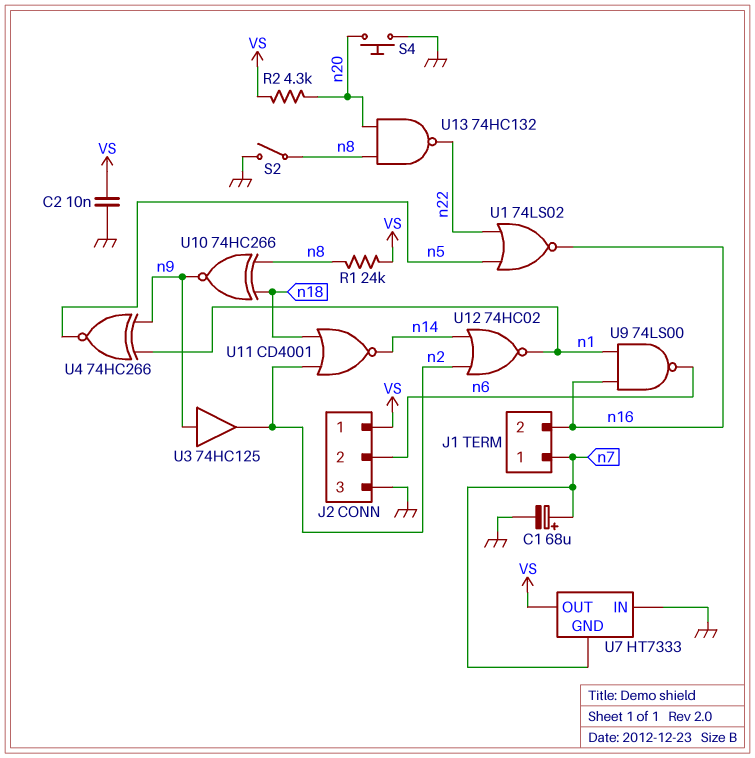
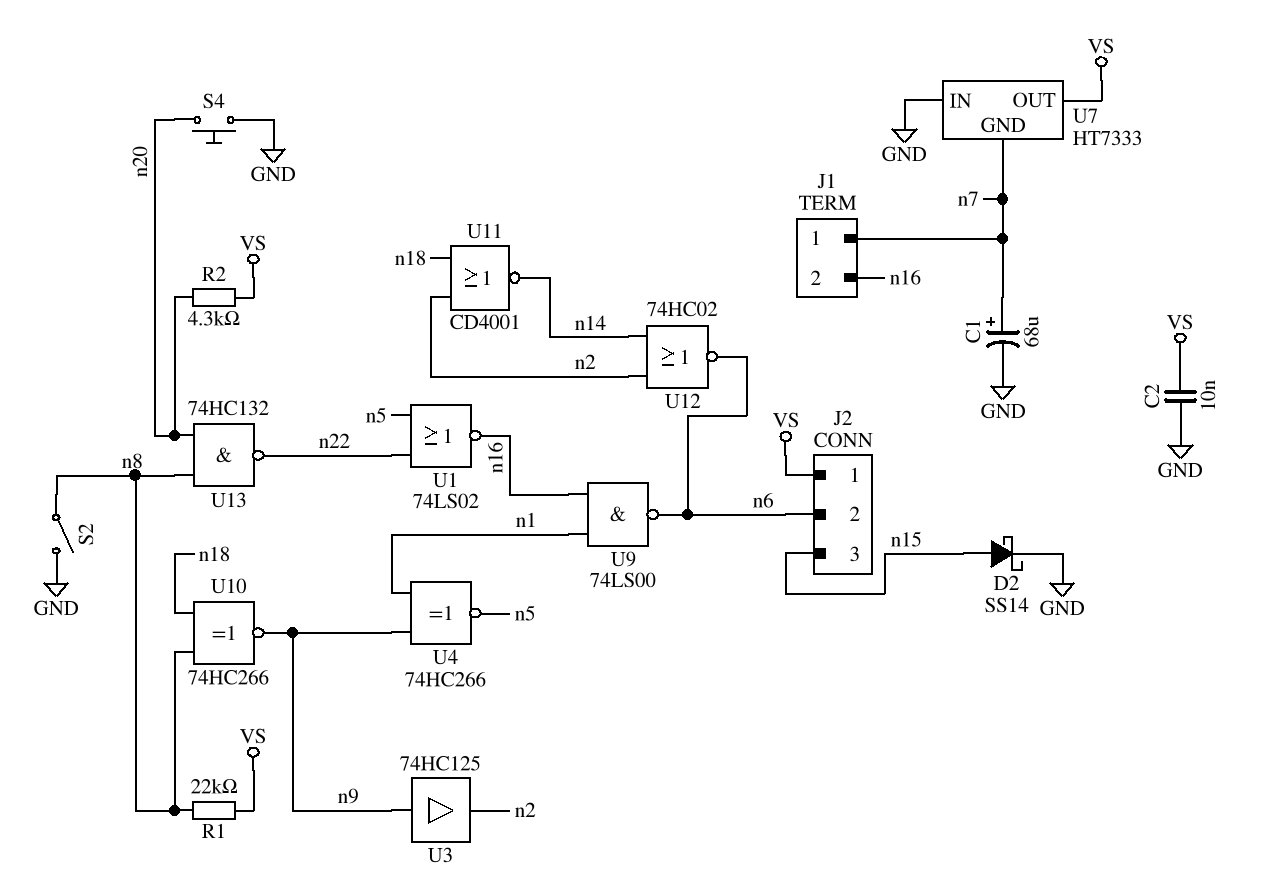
D2: none -> schottky SS14 (A n15, K GND)
J2 pin 3: GND -> n15
R1: 24k (VS, n8) -> 22k (VS, n8)
U12: NOR 74HC02 (in n2, in n14, out n1) -> NOR 74HC02 (in n2, in n14, out n6)

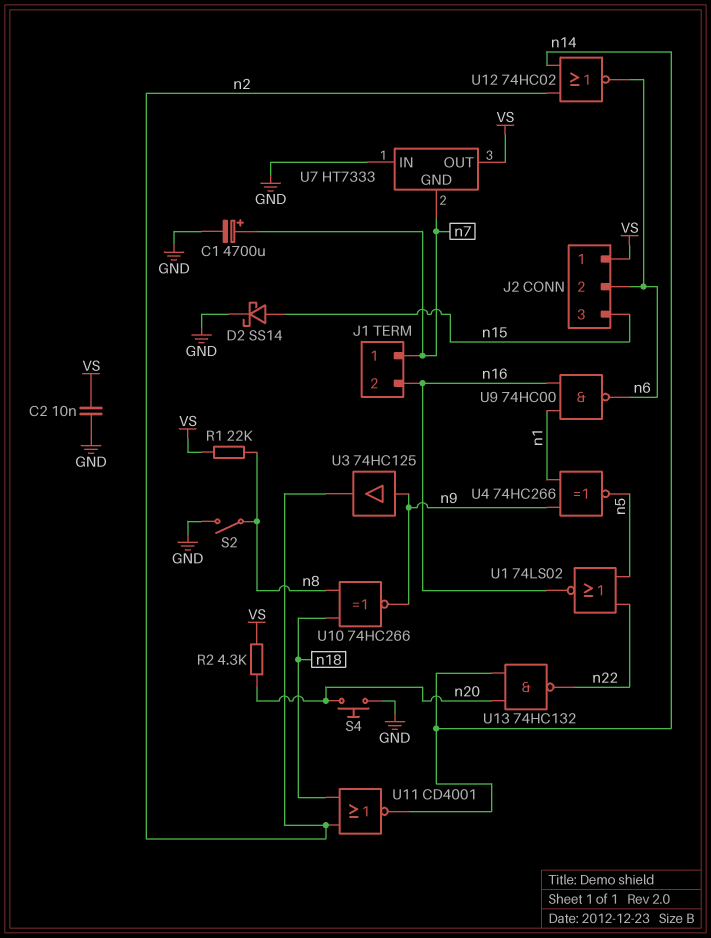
C1: 68uF (plus n7, minus GND) -> 4700uF (plus n7, minus GND)
U9: NAND 74LS00 (in n1, in n16, out n6) -> NAND 74HC00 (in n1, in n16, out n6)
U13: NAND 74HC132 (in n8, in n20, out n22) -> NAND 74HC132 (in n14, in n20, out n22)

